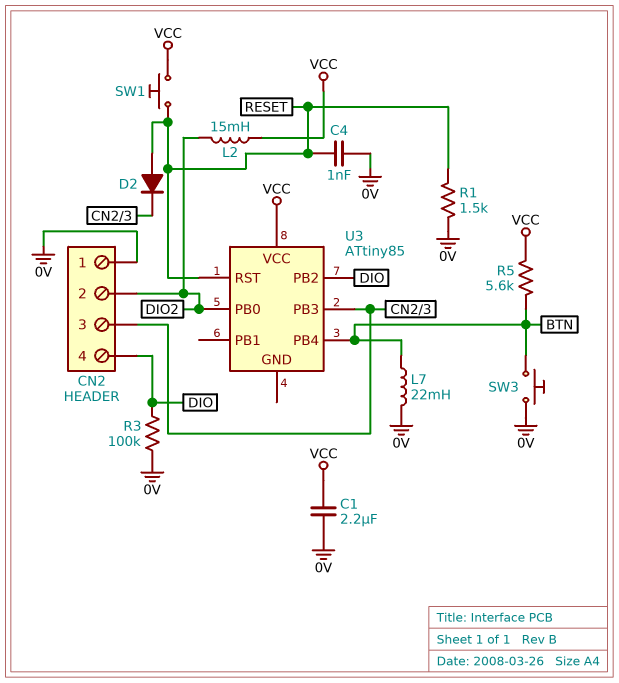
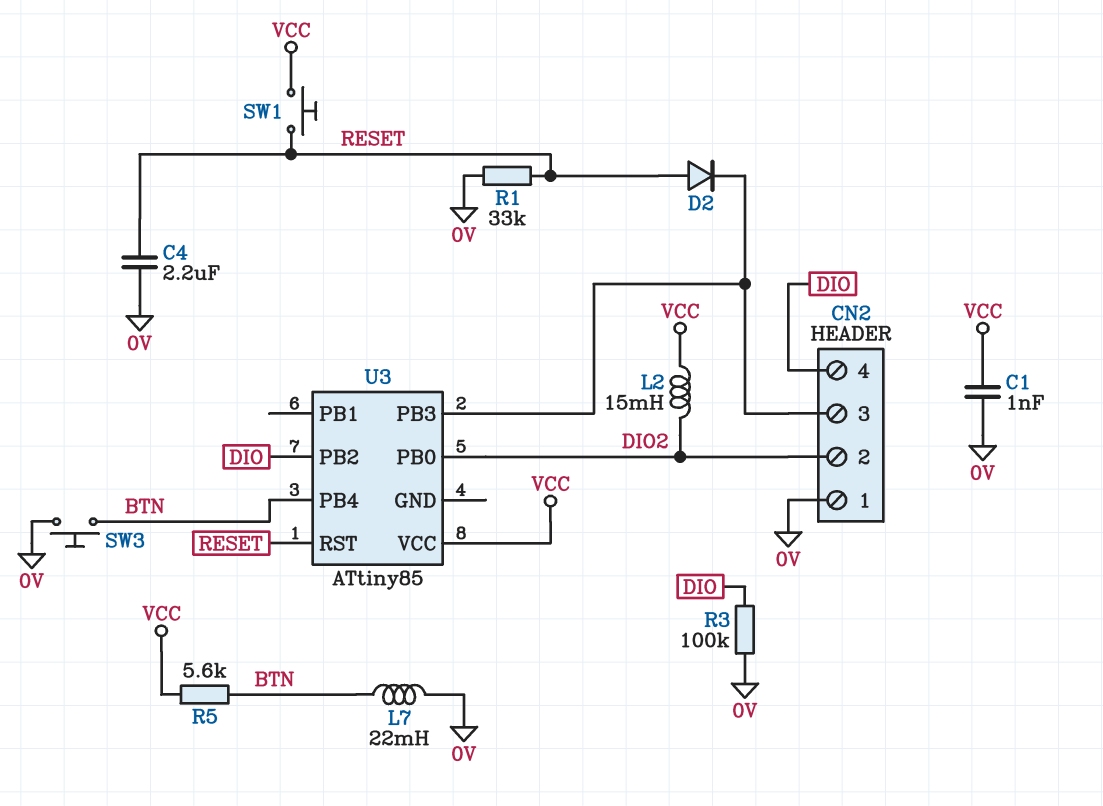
C1: 2.2uF (0V, VCC) -> 1nF (0V, VCC)
C4: 1nF (0V, RESET) -> 2.2uF (0V, RESET)
R1: 1.5k (0V, RESET) -> 33k (0V, RESET)

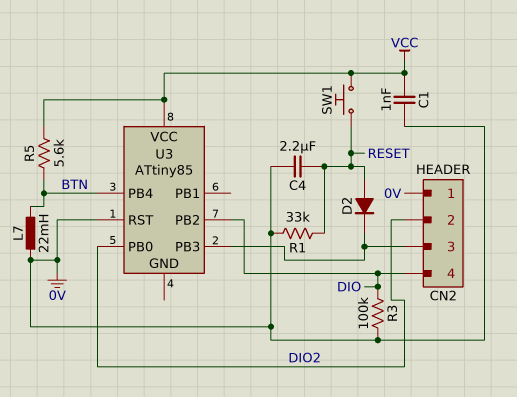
L2: 15mH (DIO2, VCC) -> none
SW3: button (0V, BTN) -> none
U3 pin RST: RESET -> 0V

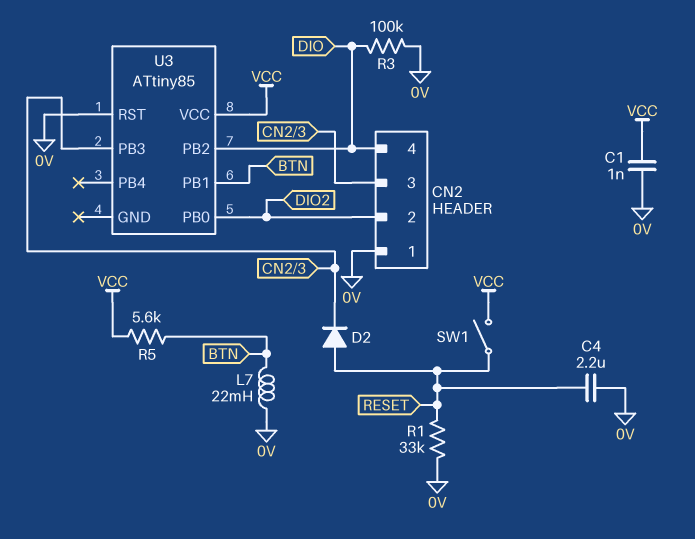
SW1: button (RESET, VCC) -> switch (RESET, VCC)
U3 pin PB1: none -> BTN
U3 pin PB4: BTN -> none

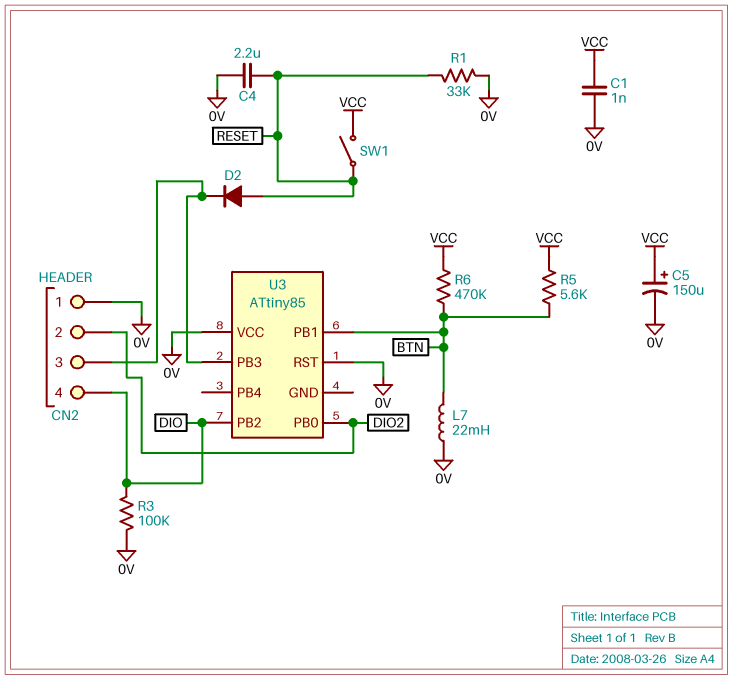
C5: none -> 150uF (plus VCC, minus 0V)
R6: none -> 470k (BTN, VCC)
U3 pin VCC: VCC -> 0V

